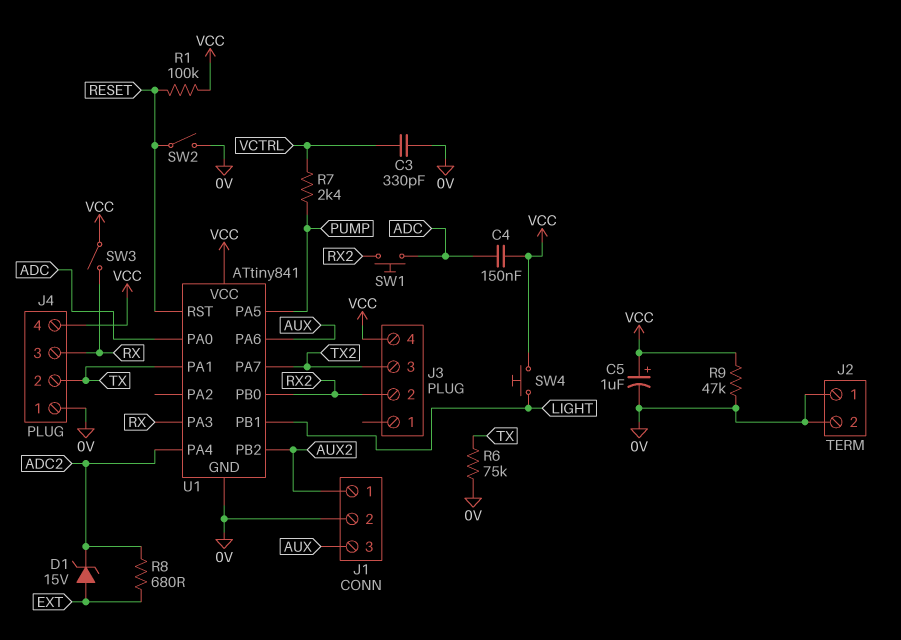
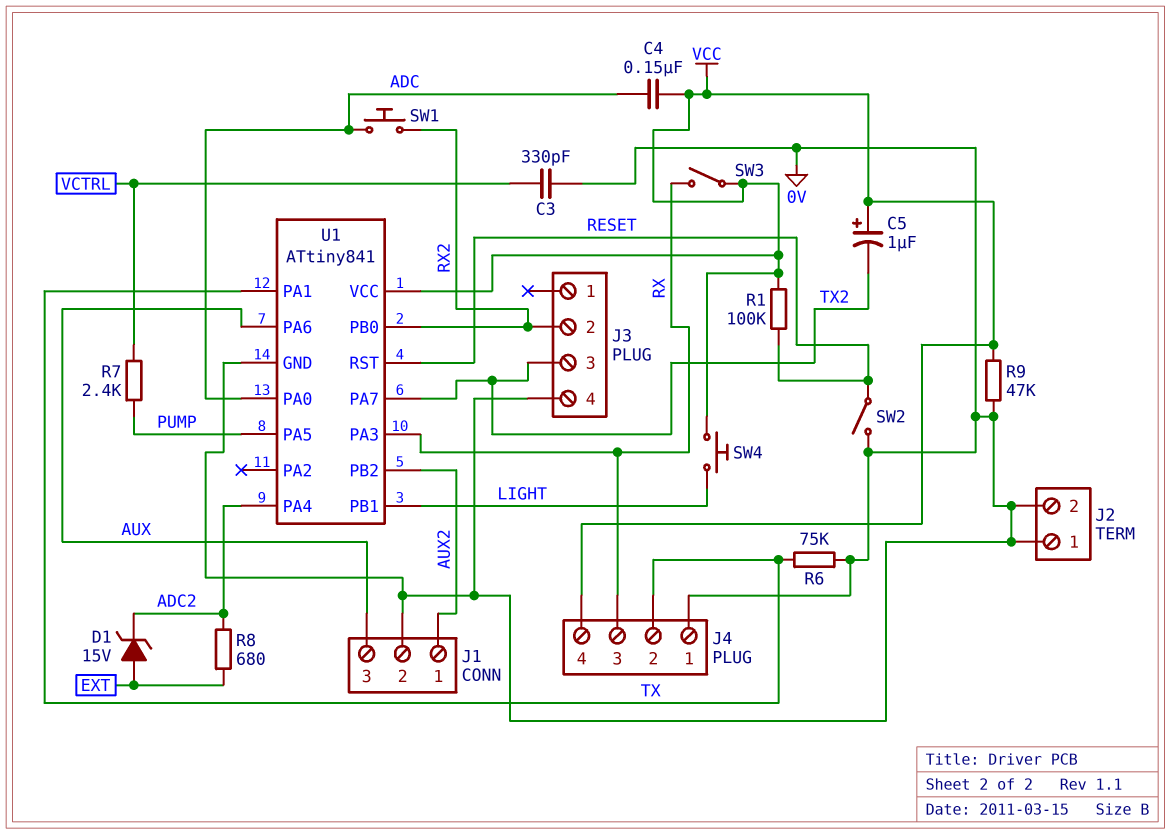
C5: 1uF (plus VCC, minus 0V) -> 1uF (plus VCC, minus TX2)
J3 pin 4: VCC -> 0V

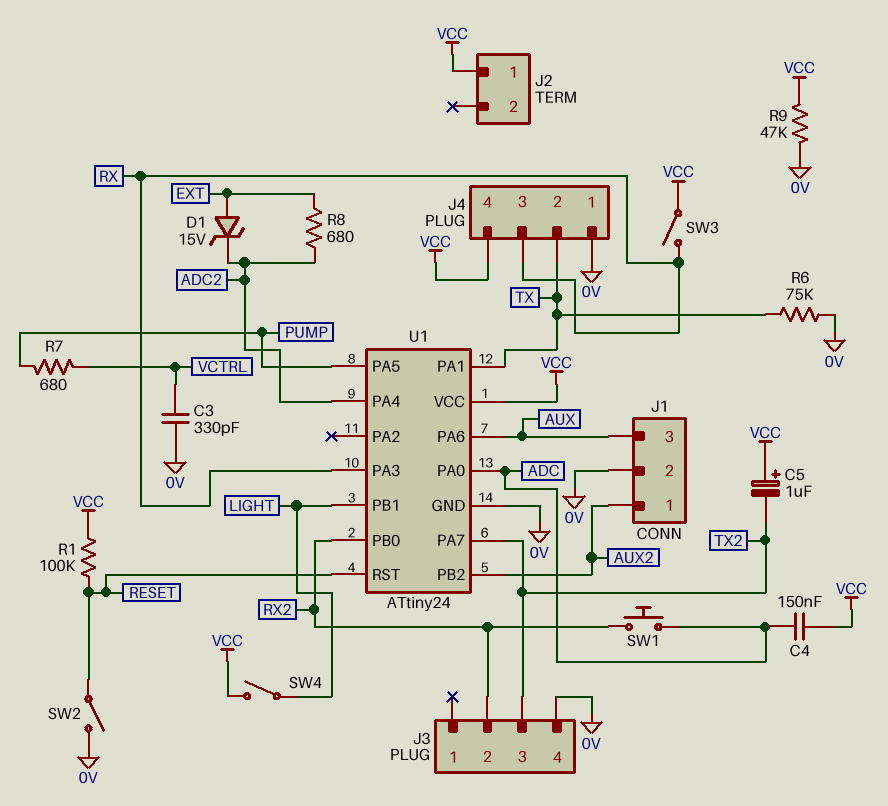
J2 pin 1: 0V -> VCC
J2 pin 2: 0V -> none
R7: 2.4k (PUMP, VCTRL) -> 680 (PUMP, VCTRL)
SW4: button (LIGHT, VCC) -> switch (LIGHT, VCC)
U1: ATtiny841 -> ATtiny24

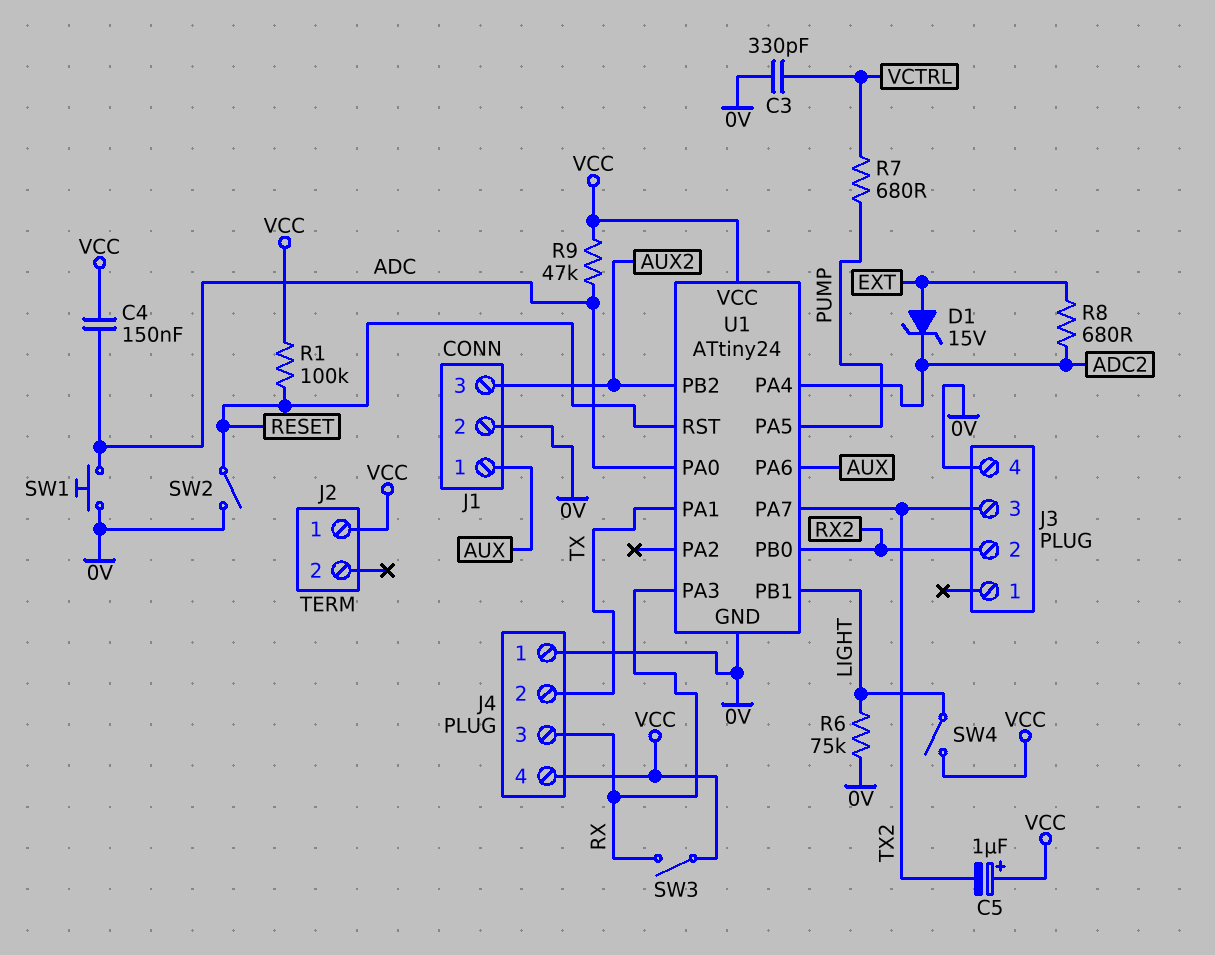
J1 pin 1: AUX2 -> AUX
J1 pin 3: AUX -> AUX2
R6: 75k (0V, TX) -> 75k (0V, LIGHT)
R9: 47k (0V, VCC) -> 47k (ADC, VCC)
SW1: button (ADC, RX2) -> button (0V, ADC)

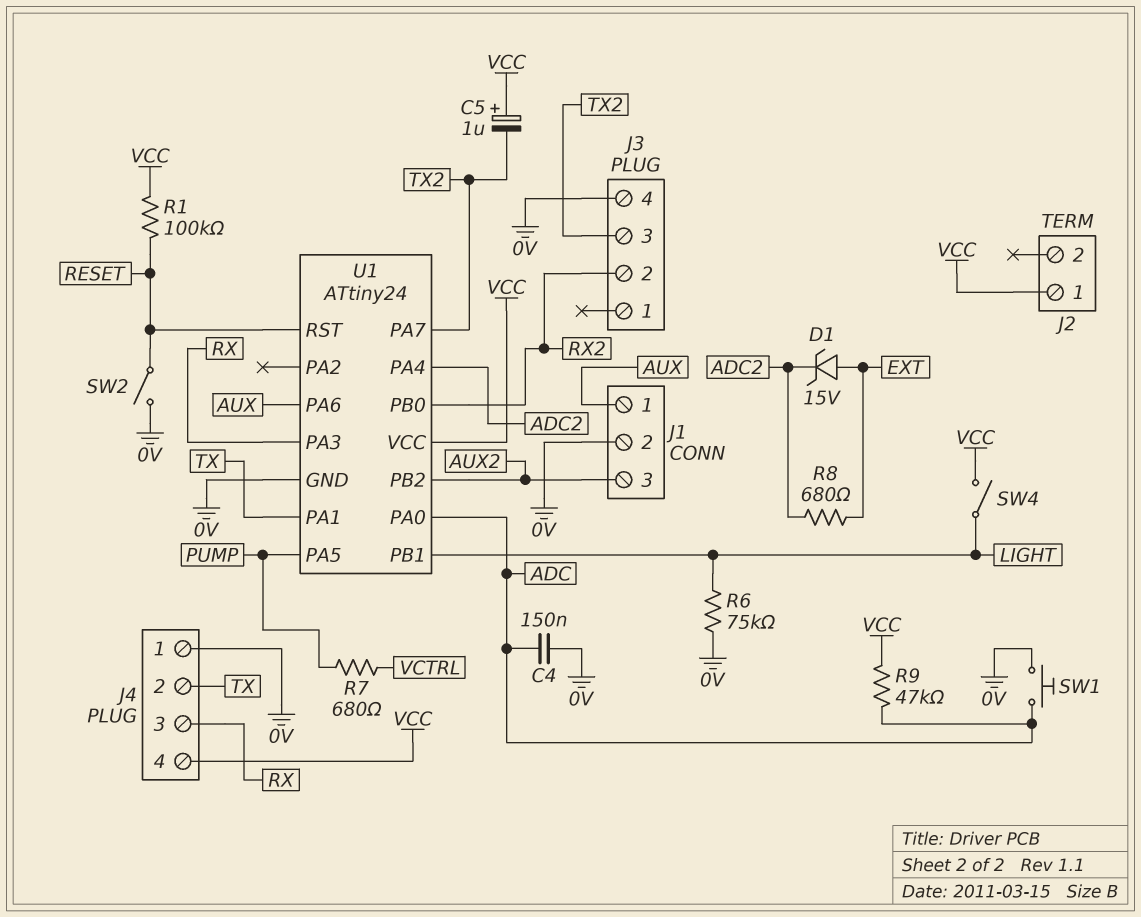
C3: 330pF (0V, VCTRL) -> none
C4: 150nF (ADC, VCC) -> 150nF (0V, ADC)
SW3: switch (RX, VCC) -> none

